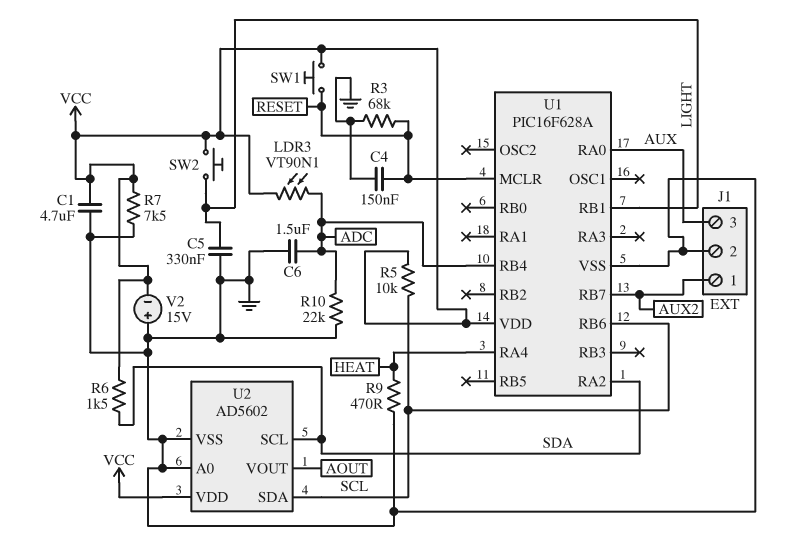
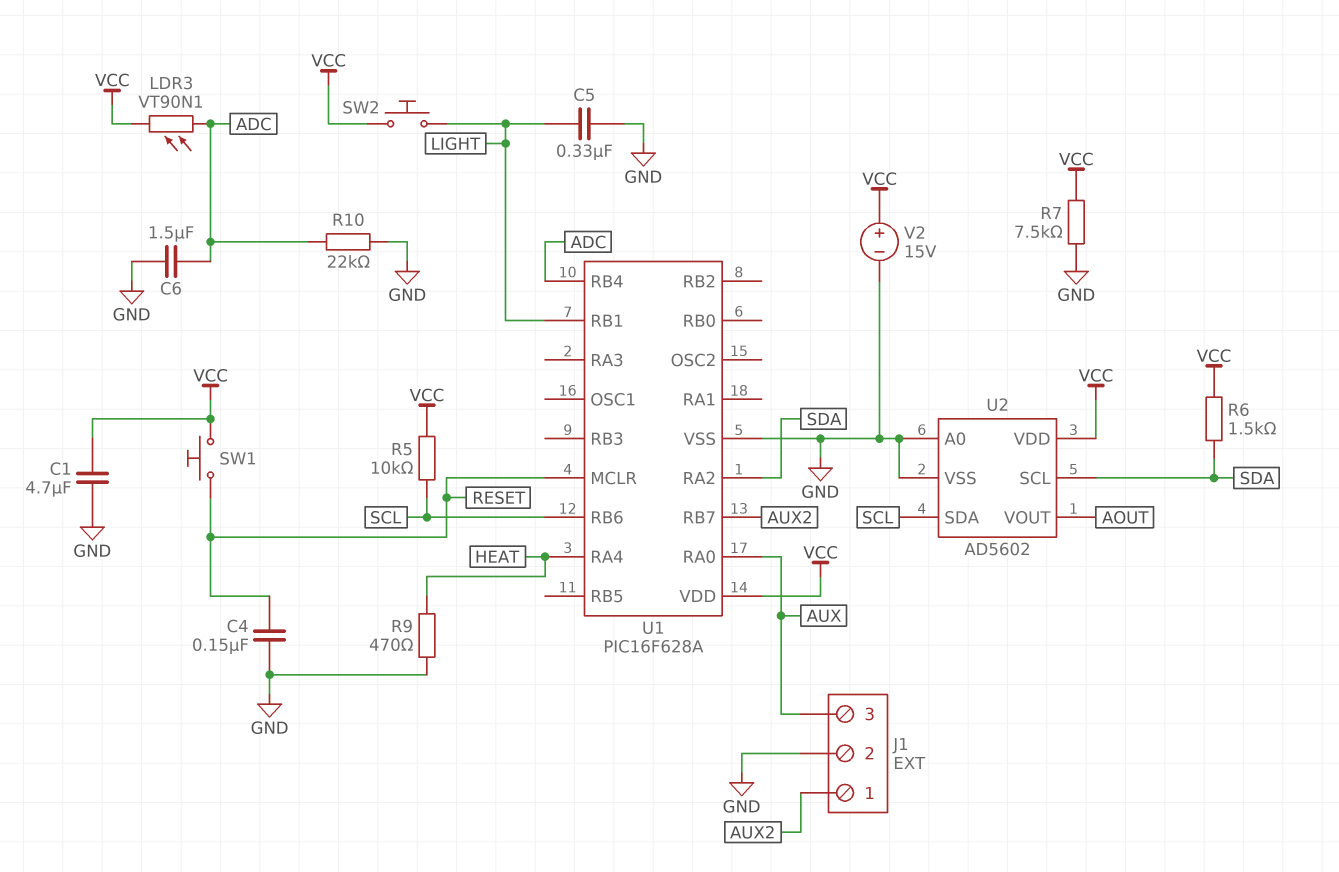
R3: 68k (GND, RESET) -> none
V2: 15V (plus GND, minus VCC) -> 15V (plus VCC, minus GND)

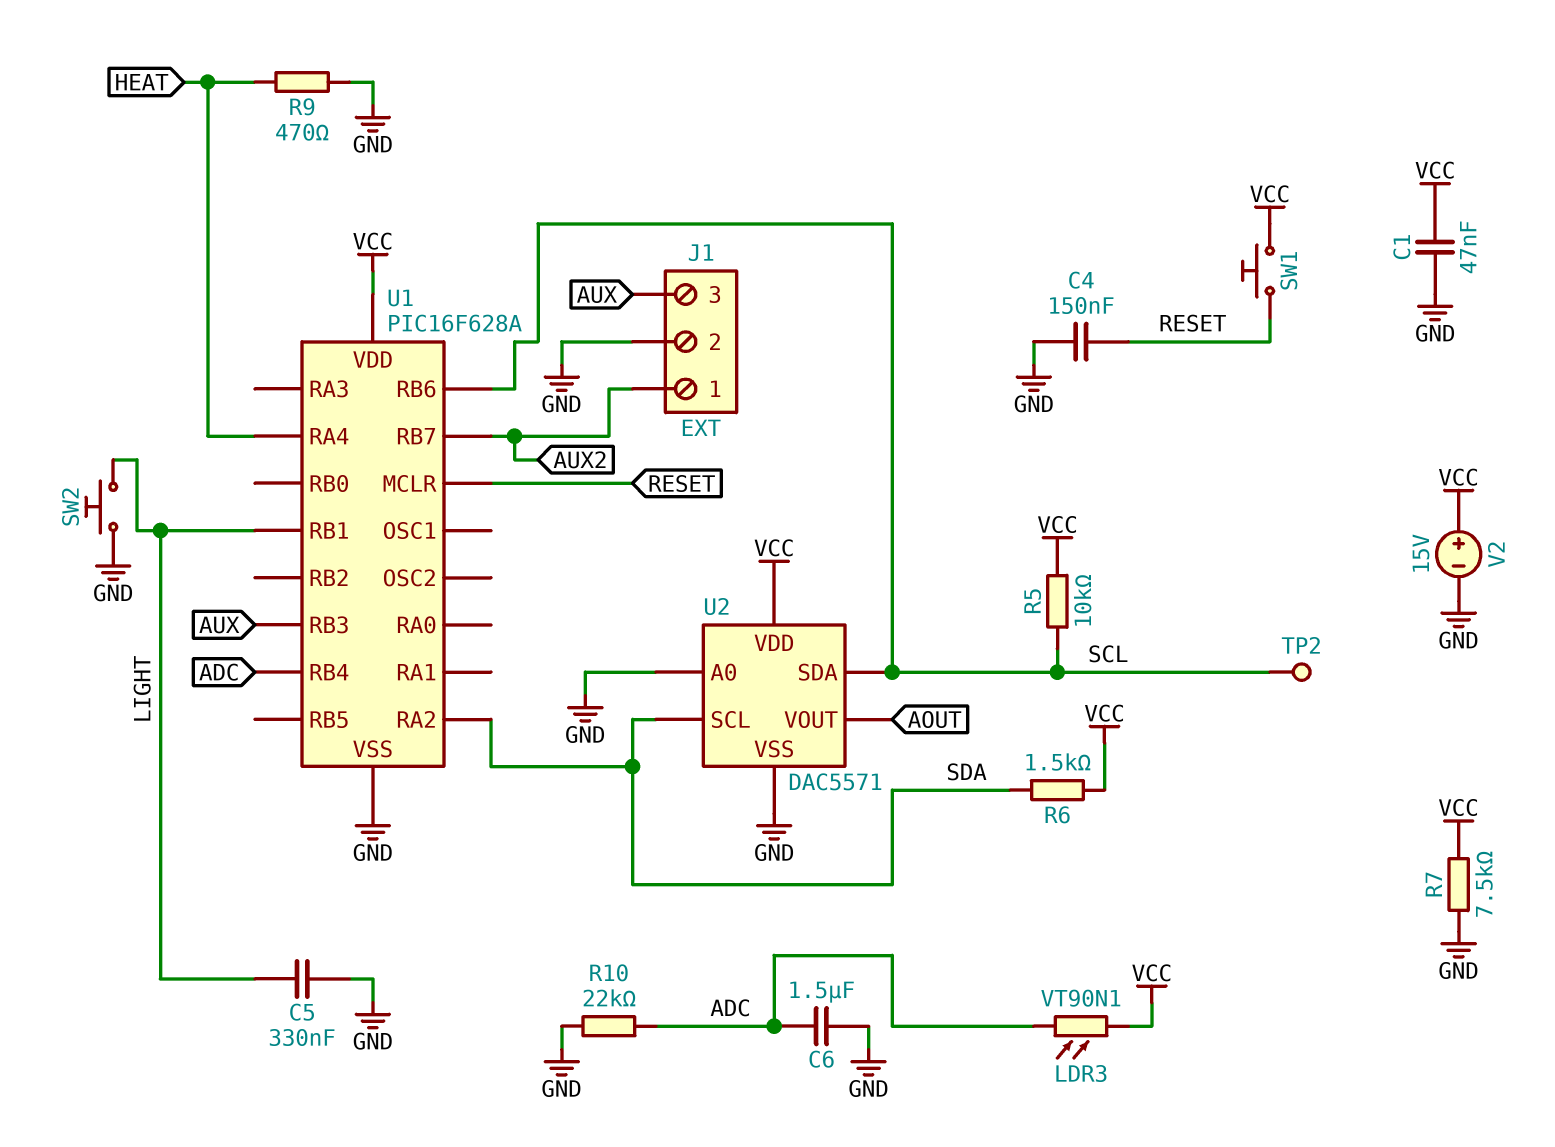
C1: 4.7uF (GND, VCC) -> 47nF (GND, VCC)
SW2: button (LIGHT, VCC) -> button (GND, LIGHT)
TP2: none -> test point (SCL)
U1 pin RA0: AUX -> none
U1 pin RB3: none -> AUX
U2: AD5602 -> DAC5571

